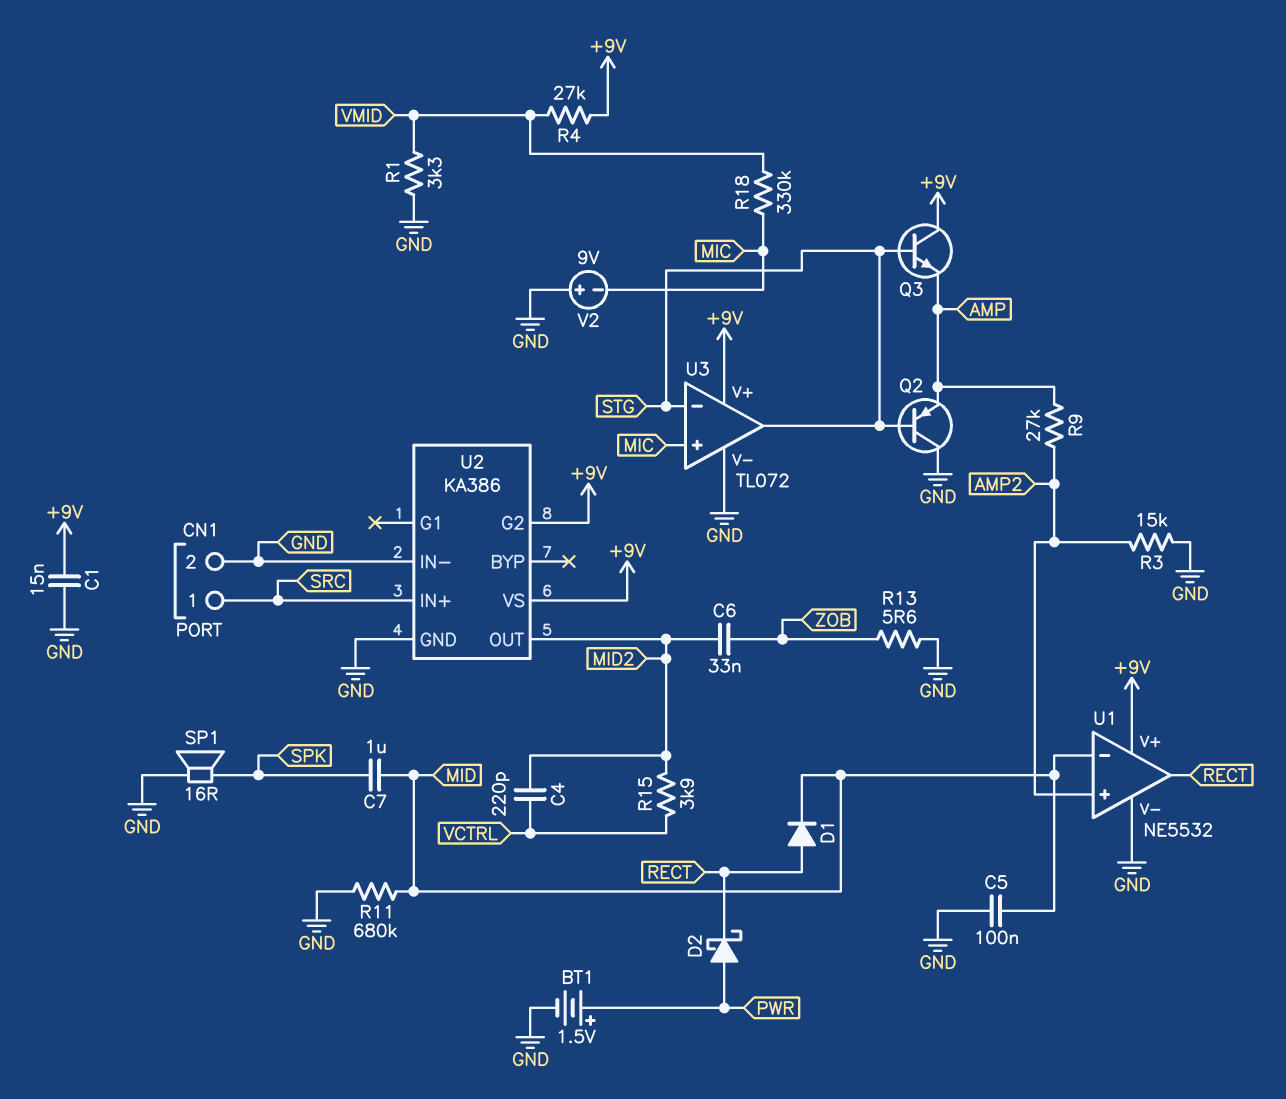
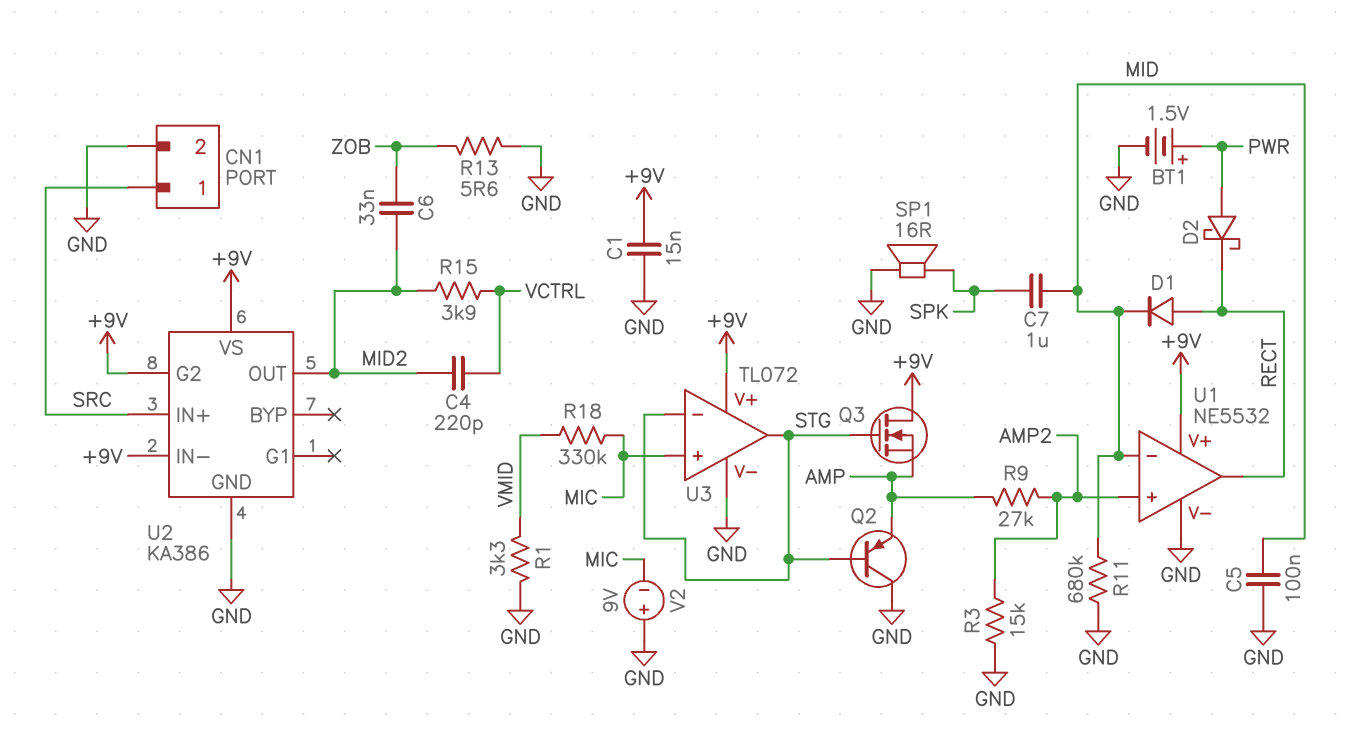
Q3: NPN (B STG, C +9V, E AMP) -> NMOS (G STG, D +9V, S AMP)
R4: 27k (+9V, VMID) -> none
U2 pin IN-: GND -> +9V

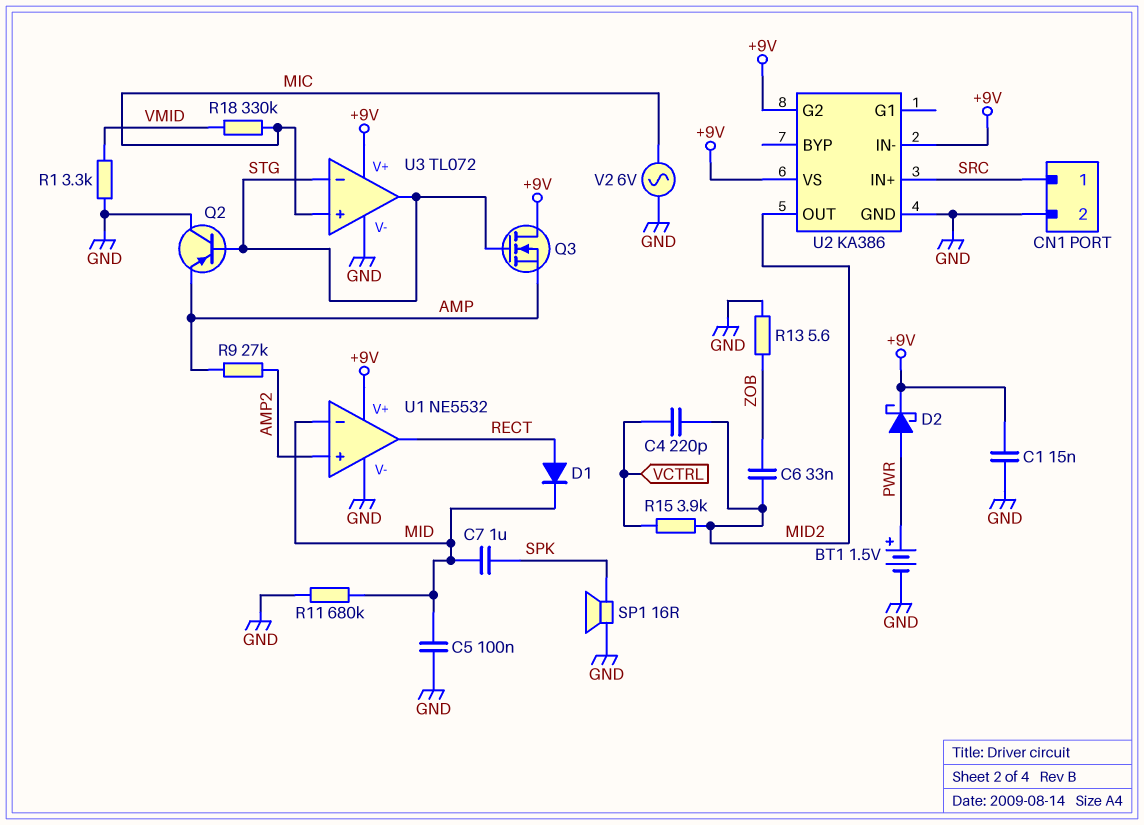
D2: schottky (A PWR, K RECT) -> schottky (A PWR, K +9V)
R3: 15k (AMP2, GND) -> none
V2: 9V (plus GND, minus MIC) -> AC 6V (GND, MIC)

